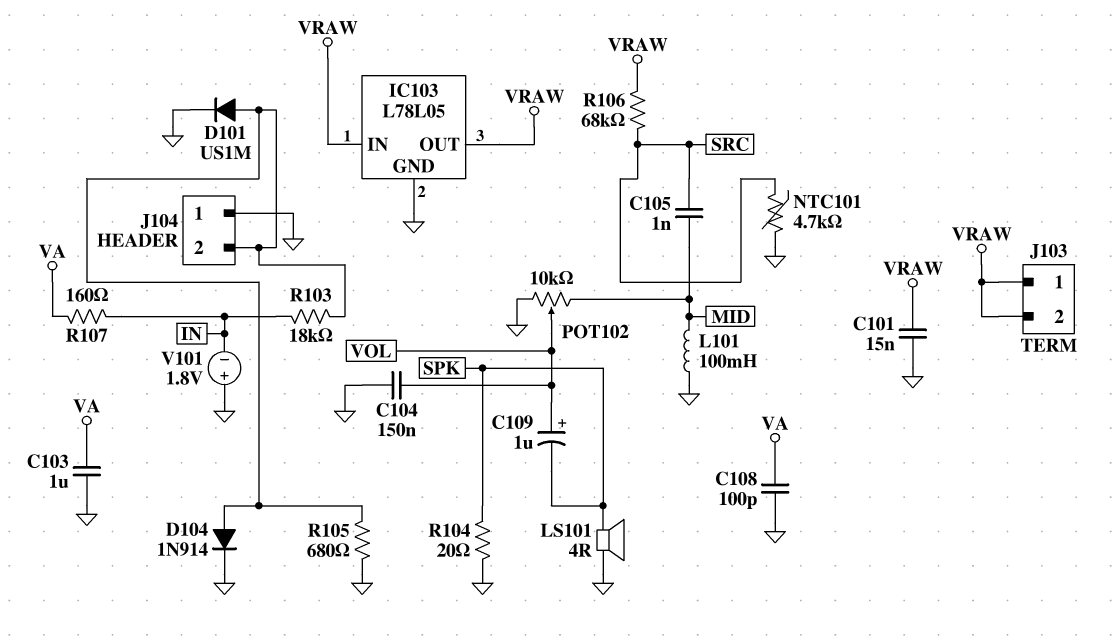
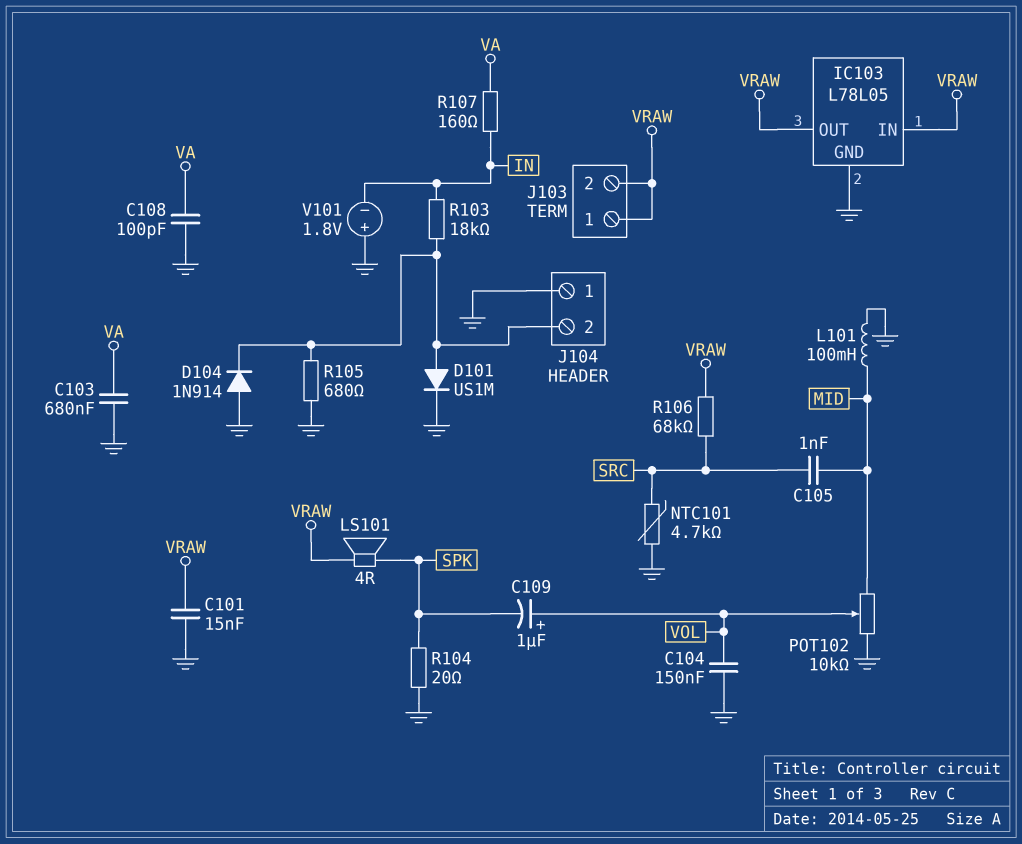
C103: 1uF (GND, VA) -> 680nF (GND, VA)
D104: diode 1N914 (A J104/2, K GND) -> diode 1N914 (A GND, K J104/2)
LS101: speaker 4R (GND, SPK) -> speaker 4R (SPK, VRAW)

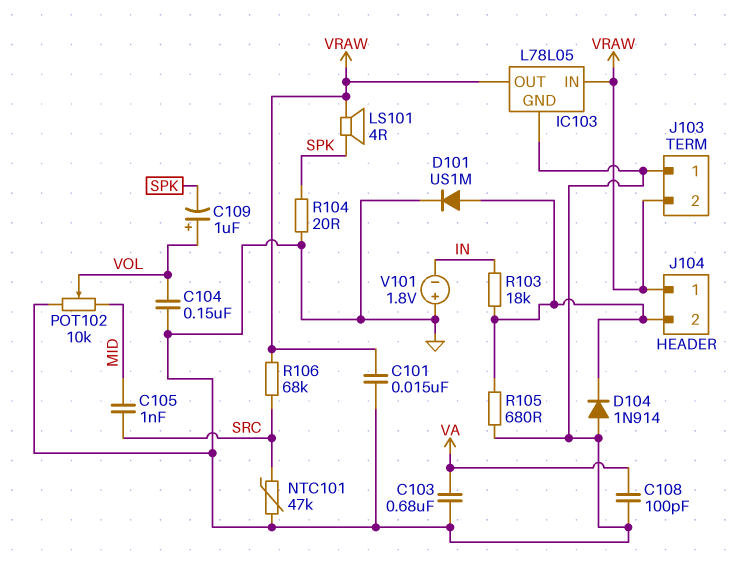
J103 pin 1: VRAW -> GND
J104 pin 1: GND -> VRAW
L101: 100mH (GND, MID) -> none
NTC101: 4.7k (GND, SRC) -> 47k (GND, SRC)
R107: 160 (IN, VA) -> none

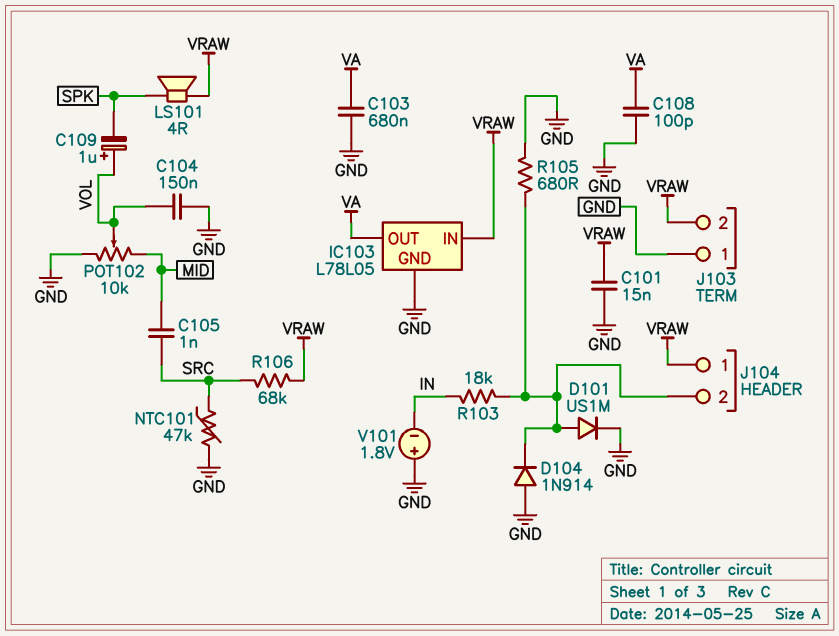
IC103 pin OUT: VRAW -> VA
R104: 20 (GND, SPK) -> none

